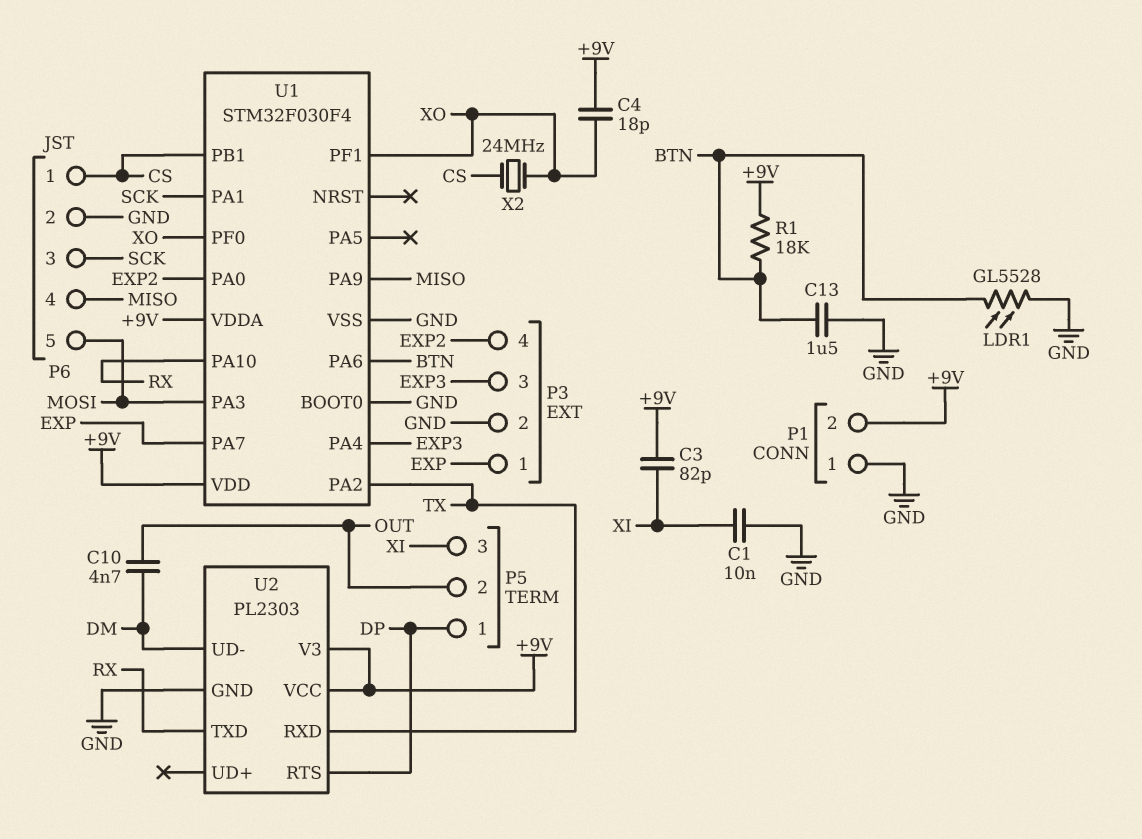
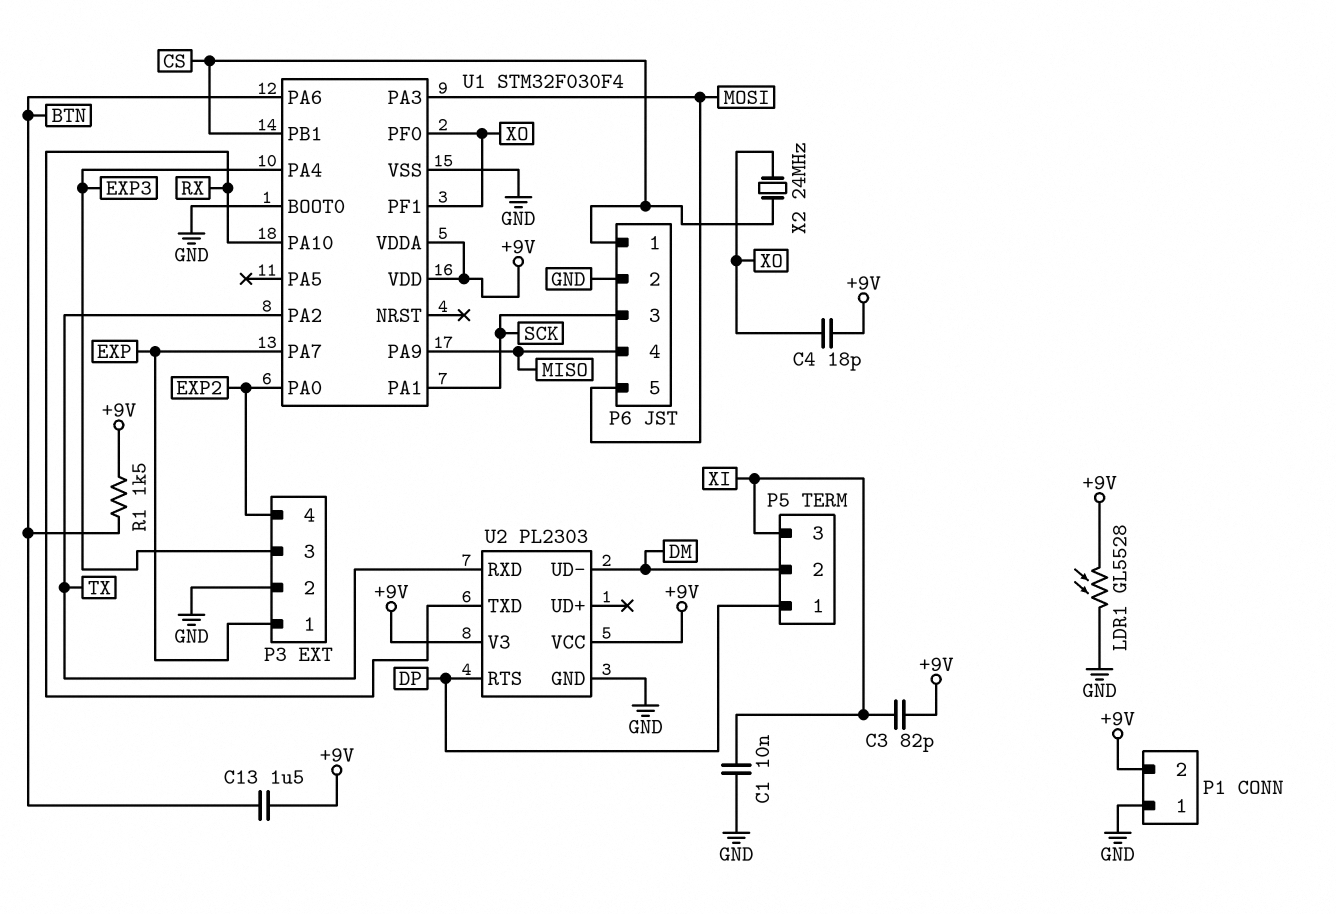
C10: 4.7nF (DM, OUT) -> none
C13: 1.5uF (BTN, GND) -> 1.5uF (+9V, BTN)
LDR1: GL5528 (BTN, GND) -> GL5528 (+9V, GND)
P5 pin 2: OUT -> DM
R1: 18k (+9V, BTN) -> 1.5k (+9V, BTN)

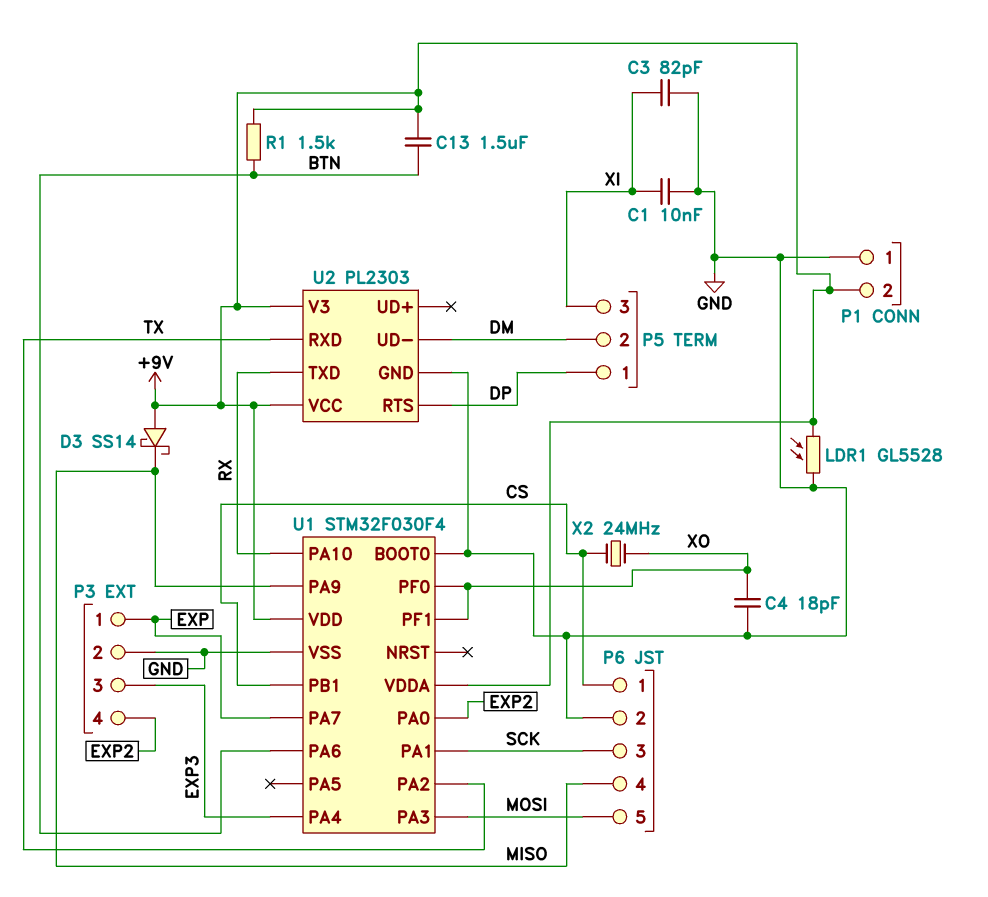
C3: 82pF (+9V, XI) -> 82pF (GND, XI)
C4: 18pF (+9V, XO) -> 18pF (GND, XO)
D3: none -> schottky SS14 (A +9V, K MISO)

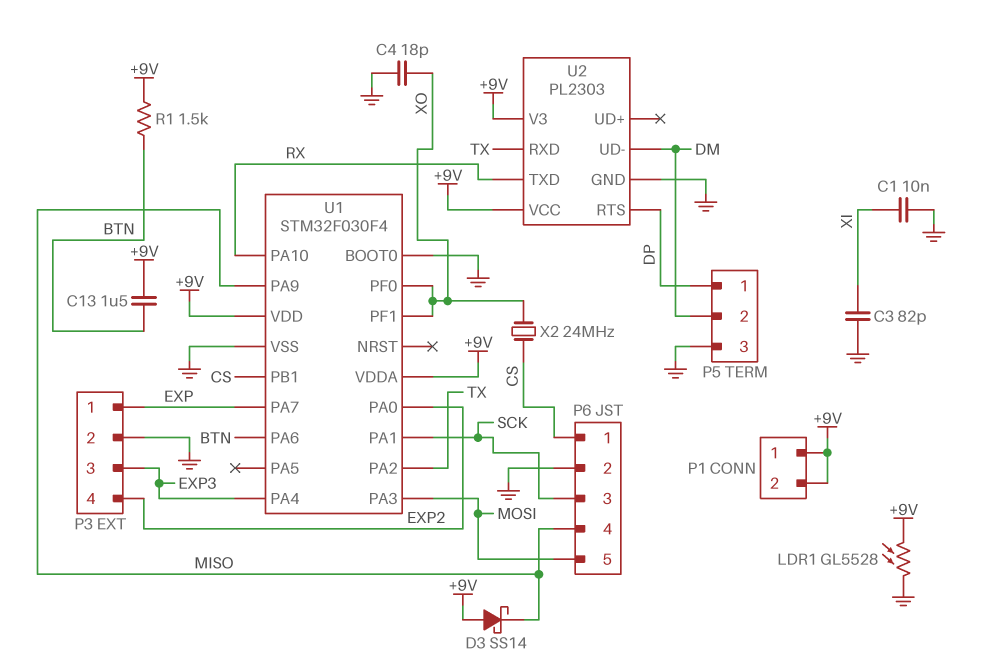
P1 pin 1: GND -> +9V
P5 pin 3: XI -> GND

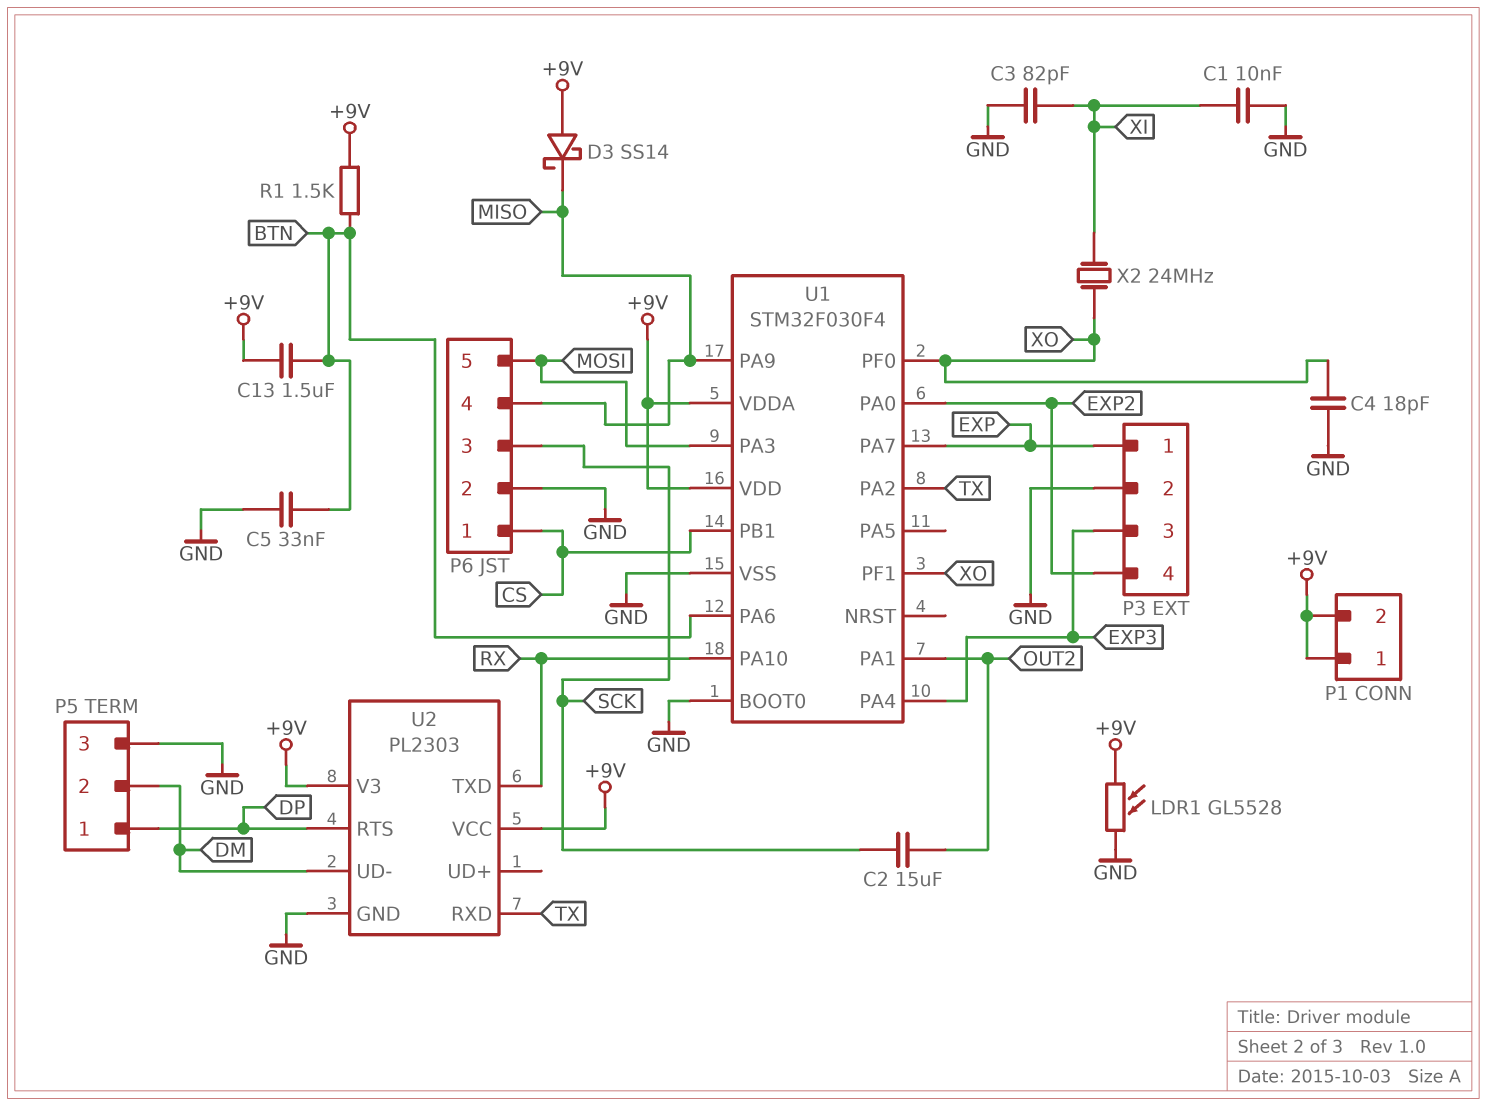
C2: none -> 15uF (OUT2, SCK)
C5: none -> 33nF (BTN, GND)
U1 pin PA1: SCK -> OUT2
X2: 24MHz (CS, XO) -> 24MHz (XI, XO)

